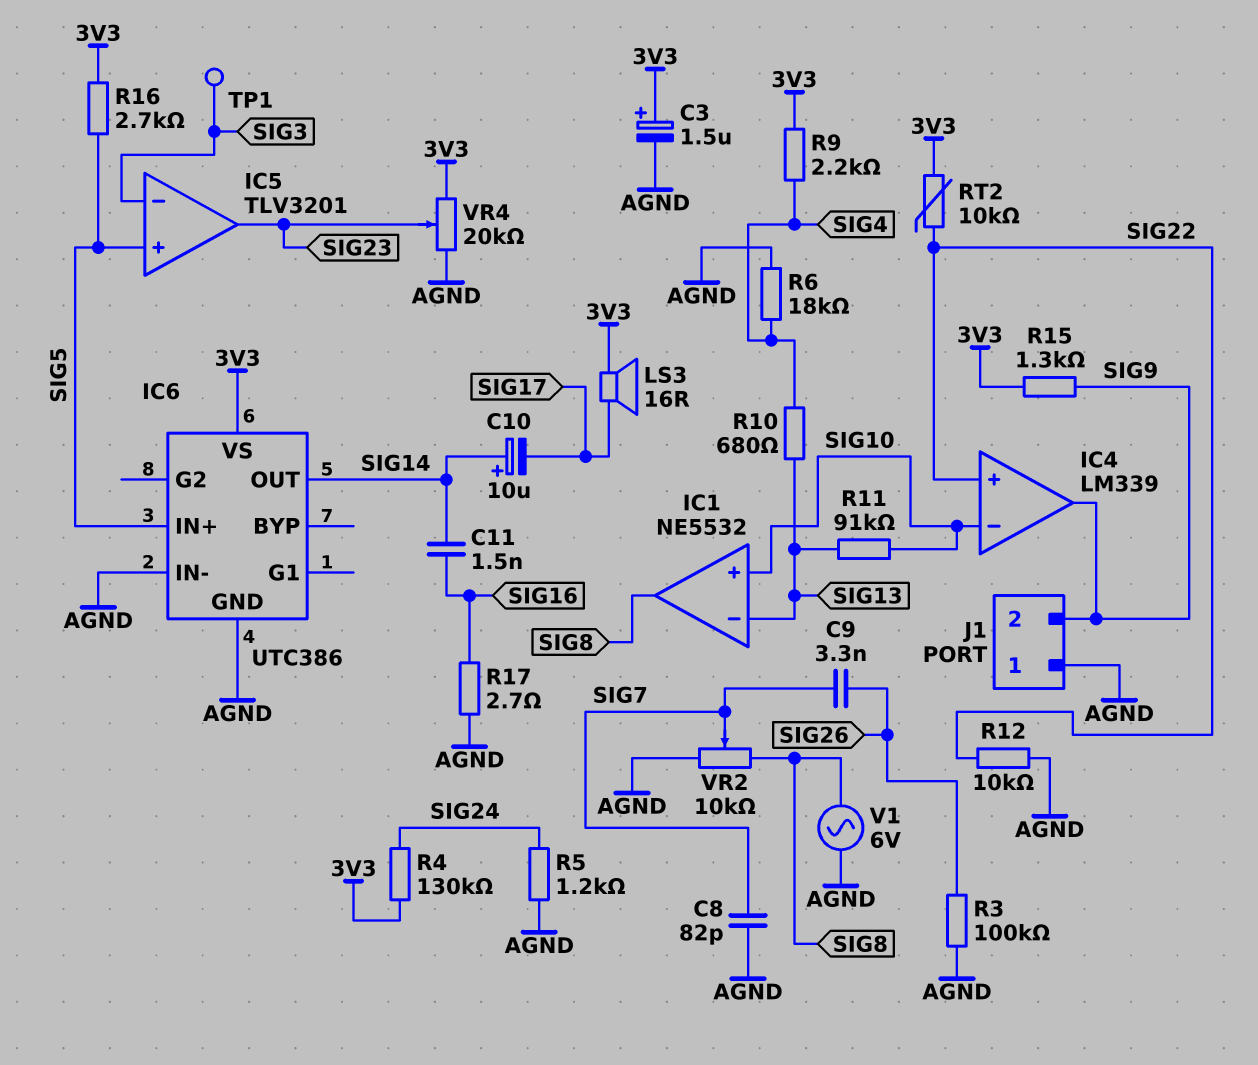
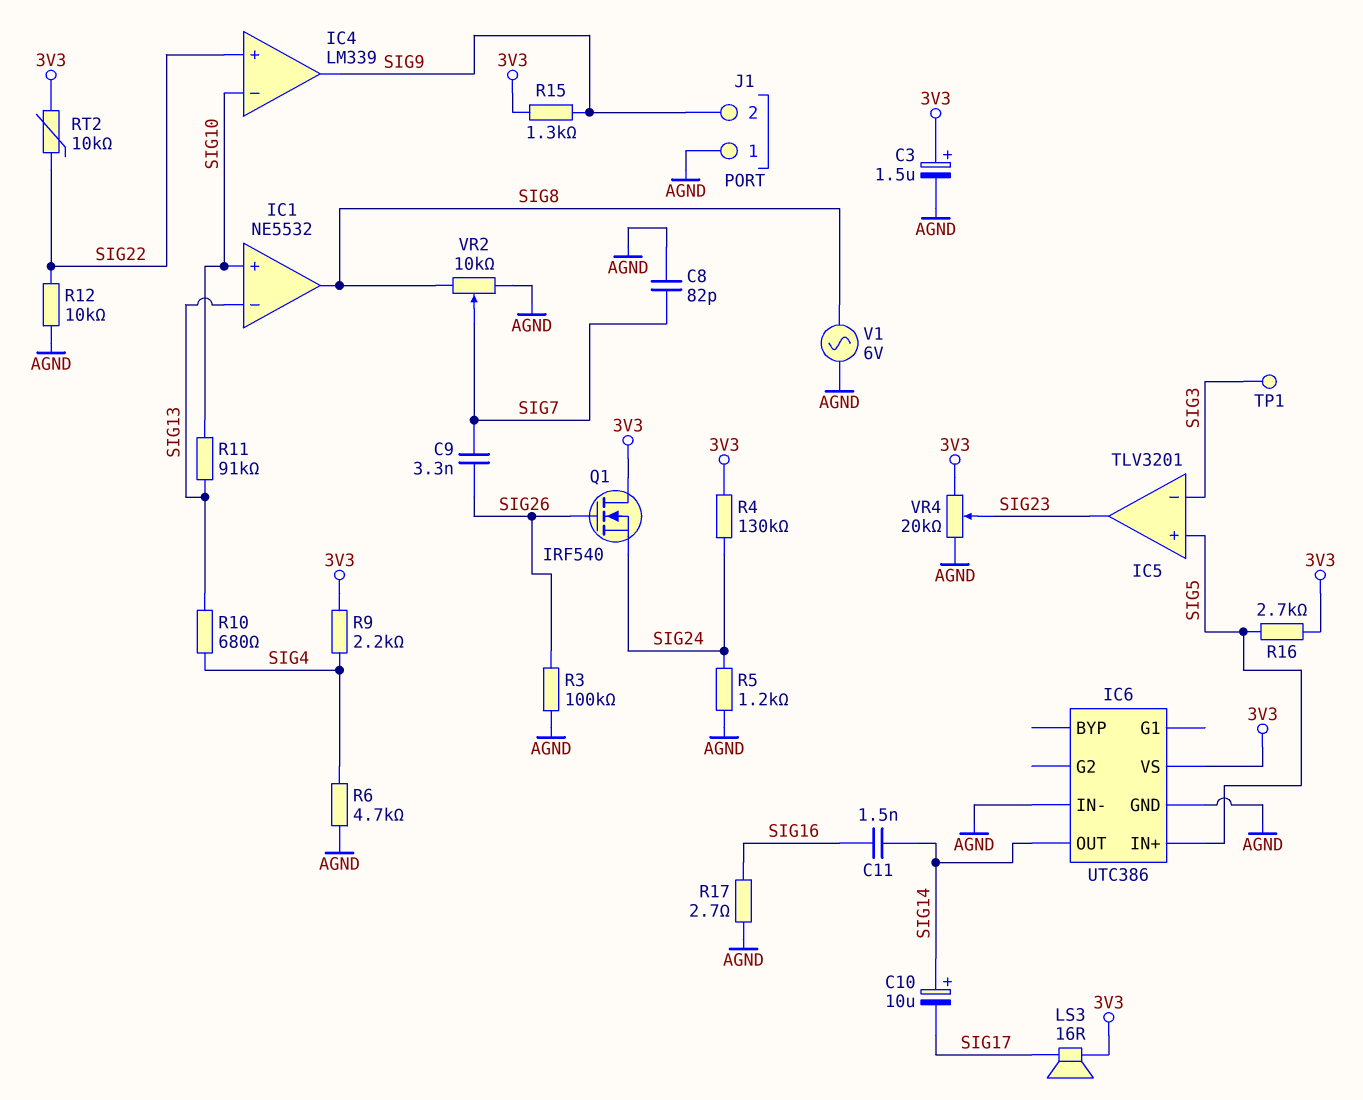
Q1: none -> NMOS IRF540 (G SIG26, D 3V3, S SIG24)
R6: 18k (AGND, SIG4) -> 4.7k (AGND, SIG4)

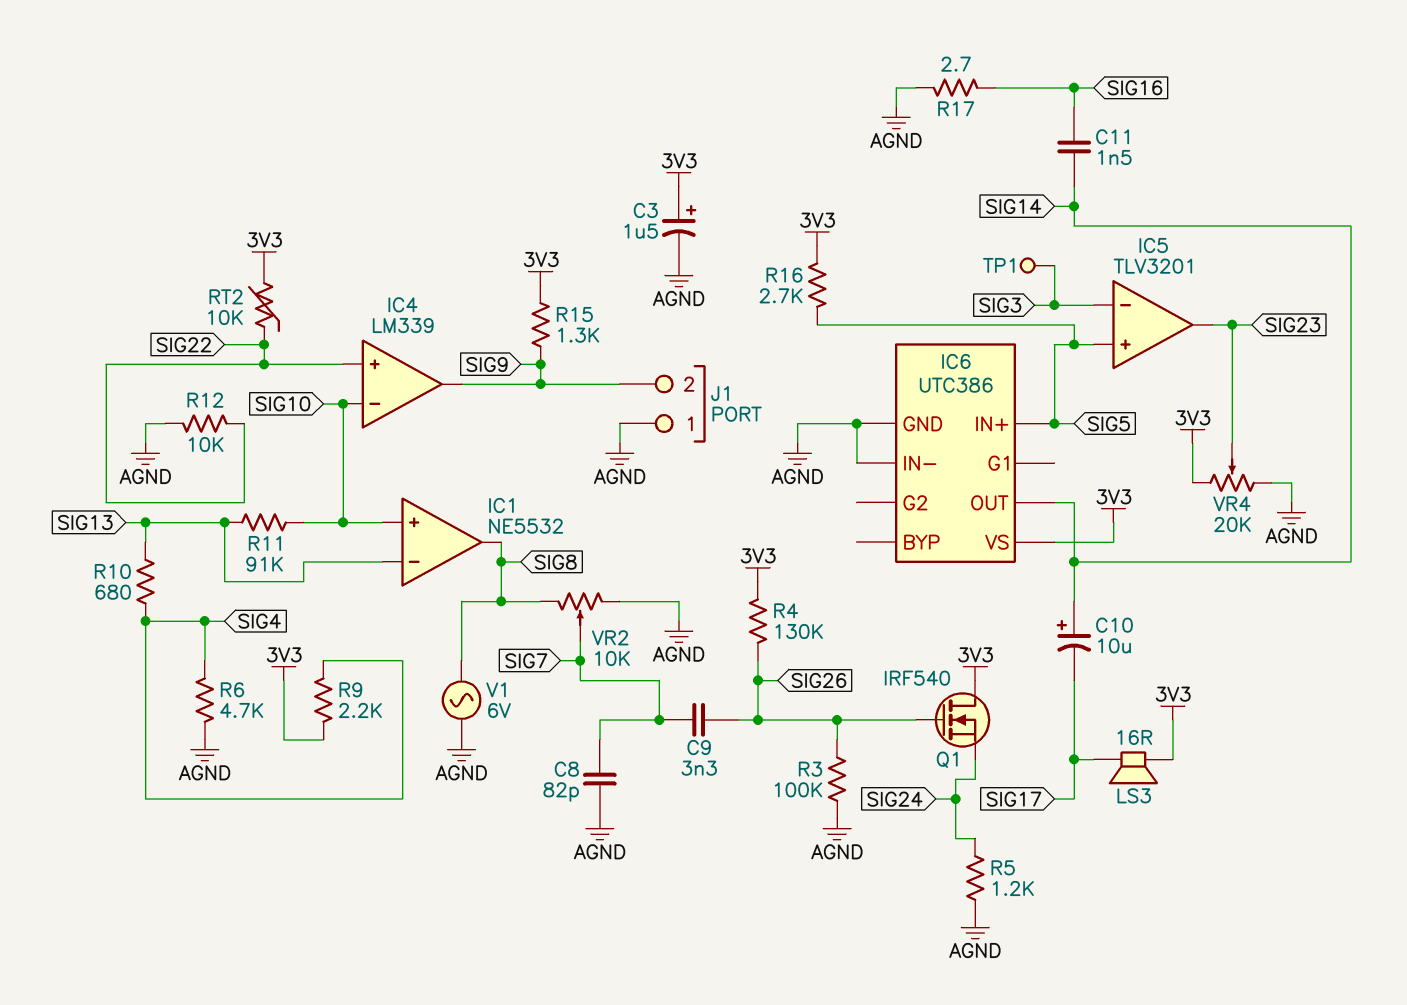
R4: 130k (3V3, SIG24) -> 130k (3V3, SIG26)

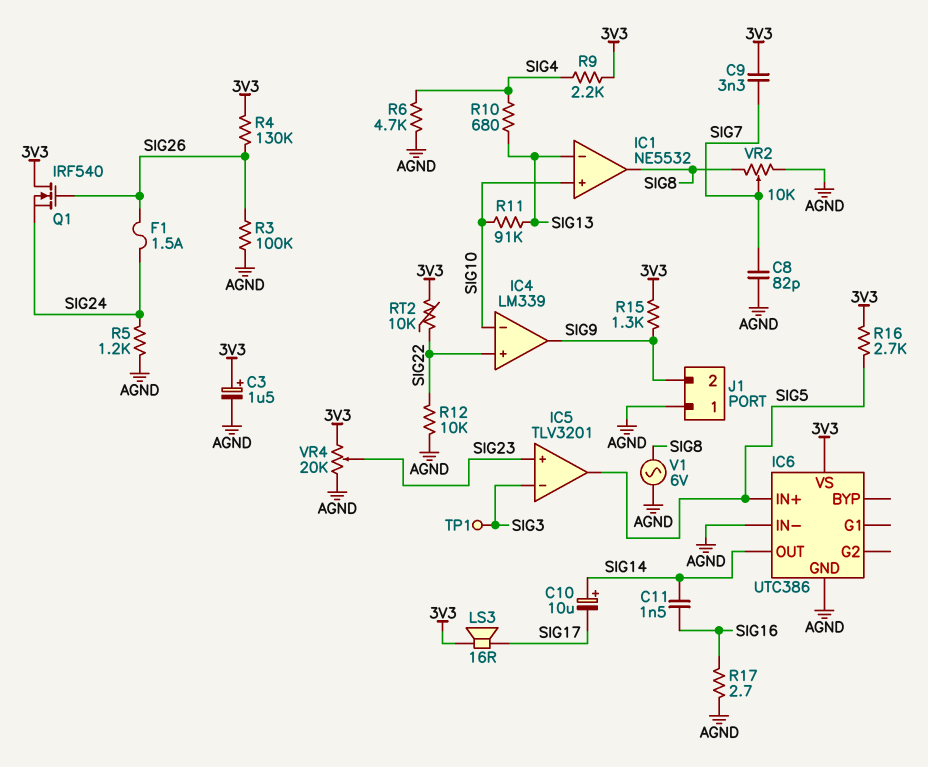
C9: 3.3nF (SIG7, SIG26) -> 3.3nF (3V3, SIG7)
F1: none -> 1.5A (SIG24, SIG26)
IC5 pin in+: SIG5 -> SIG23
IC5 pin out: SIG23 -> SIG5

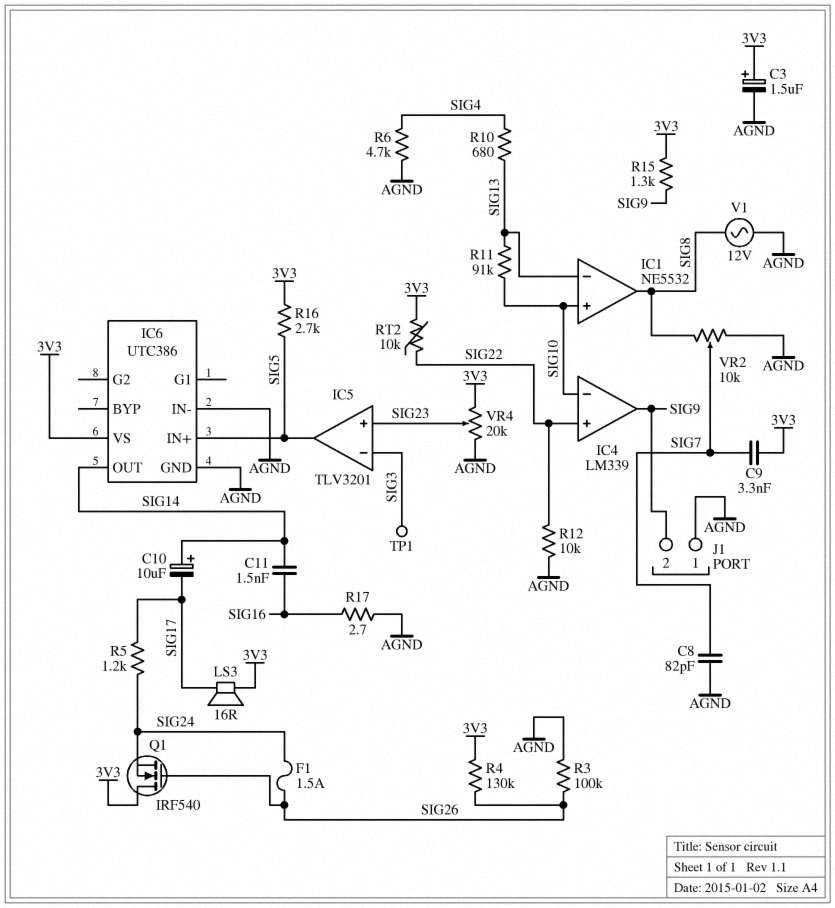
R5: 1.2k (AGND, SIG24) -> 1.2k (SIG17, SIG24)
R9: 2.2k (3V3, SIG4) -> none
V1: AC 6V (AGND, SIG8) -> AC 12V (AGND, SIG8)

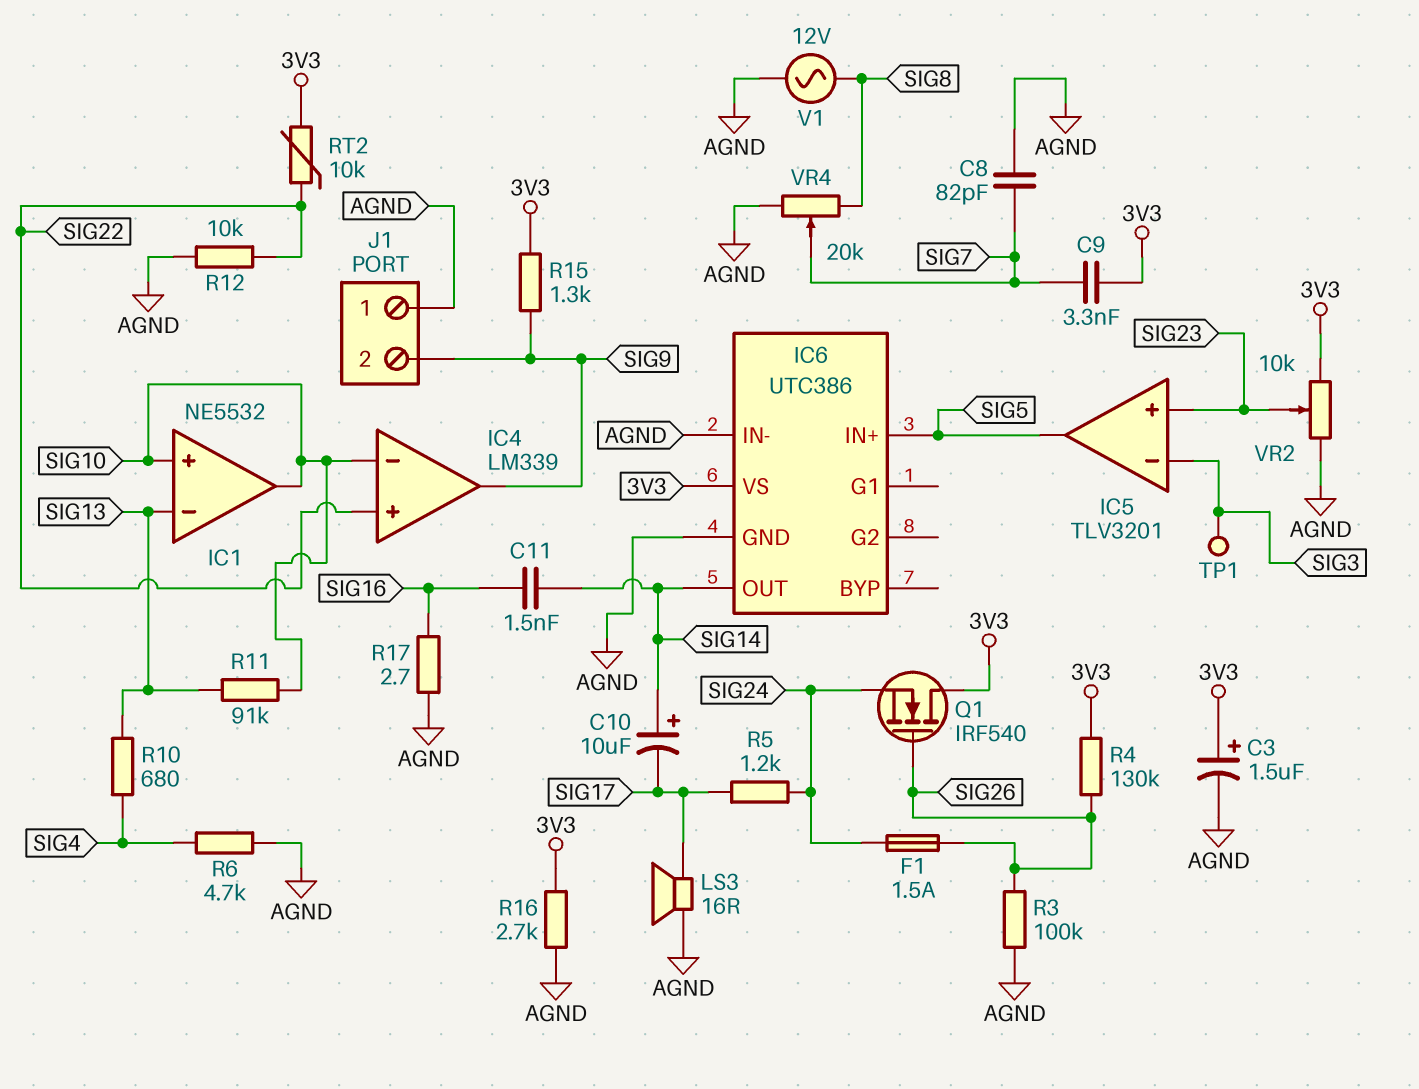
IC1 pin out: SIG8 -> SIG10
LS3: speaker 16R (3V3, SIG17) -> speaker 16R (AGND, SIG17)
R16: 2.7k (3V3, SIG5) -> 2.7k (3V3, AGND)
VR2: 10k (AGND, SIG8, wiper SIG7) -> 10k (3V3, AGND, wiper SIG23)
VR4: 20k (3V3, AGND, wiper SIG23) -> 20k (AGND, SIG8, wiper SIG7)

